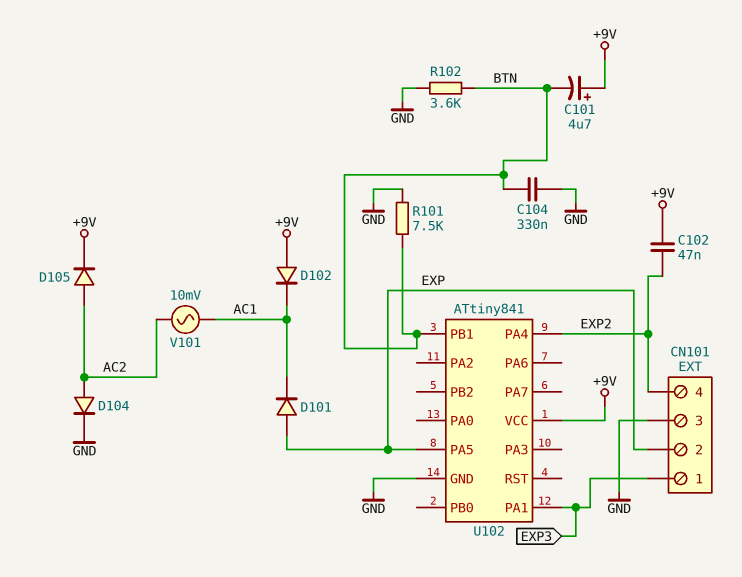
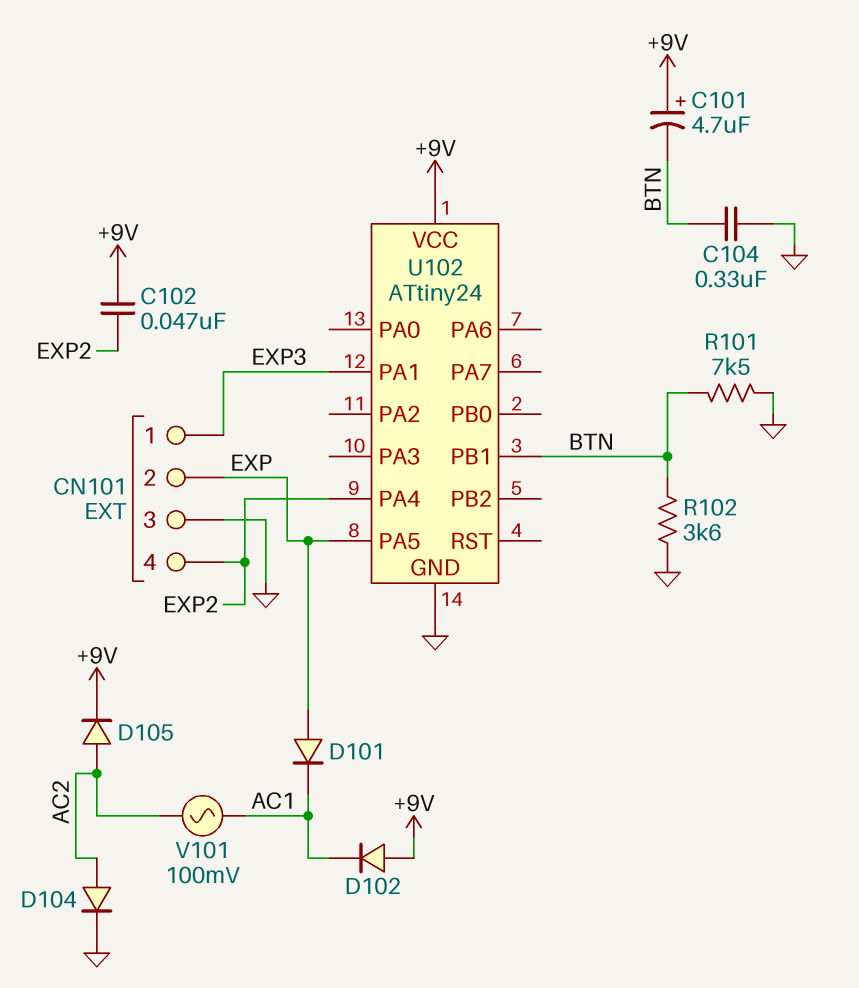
U102: ATtiny841 -> ATtiny24
V101: AC 10mV (AC1, AC2) -> AC 100mV (AC1, AC2)

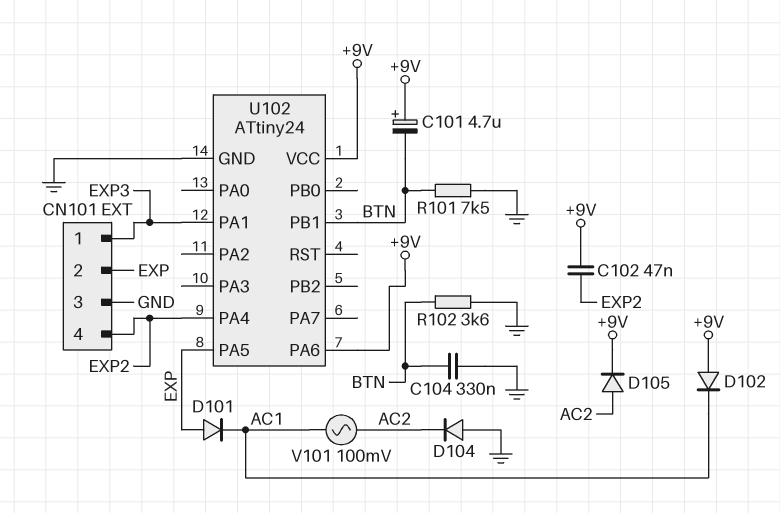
D104: diode (A AC2, K GND) -> diode (A GND, K AC2)
U102 pin PA6: none -> +9V

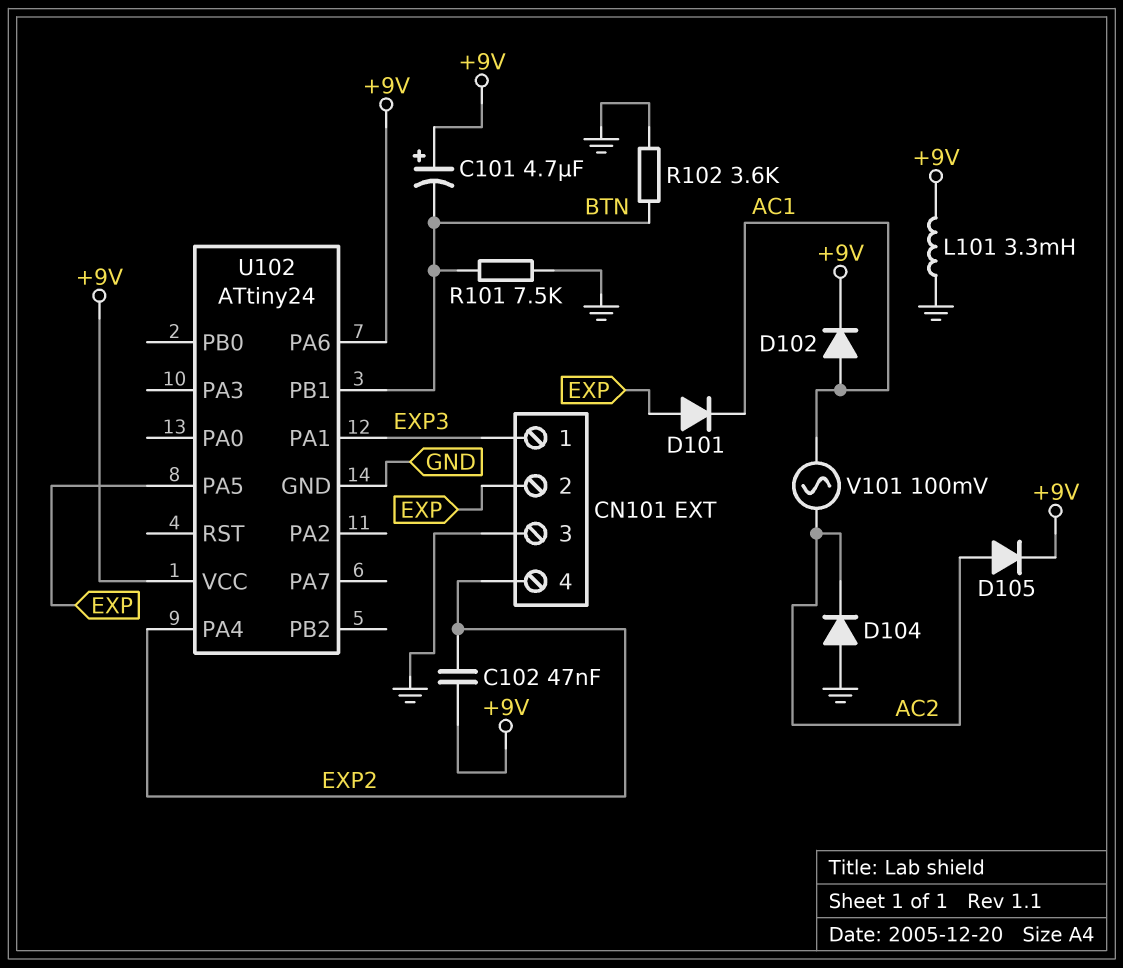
C104: 330nF (BTN, GND) -> none
D102: diode (A +9V, K AC1) -> diode (A AC1, K +9V)
L101: none -> 3.3mH (+9V, GND)

